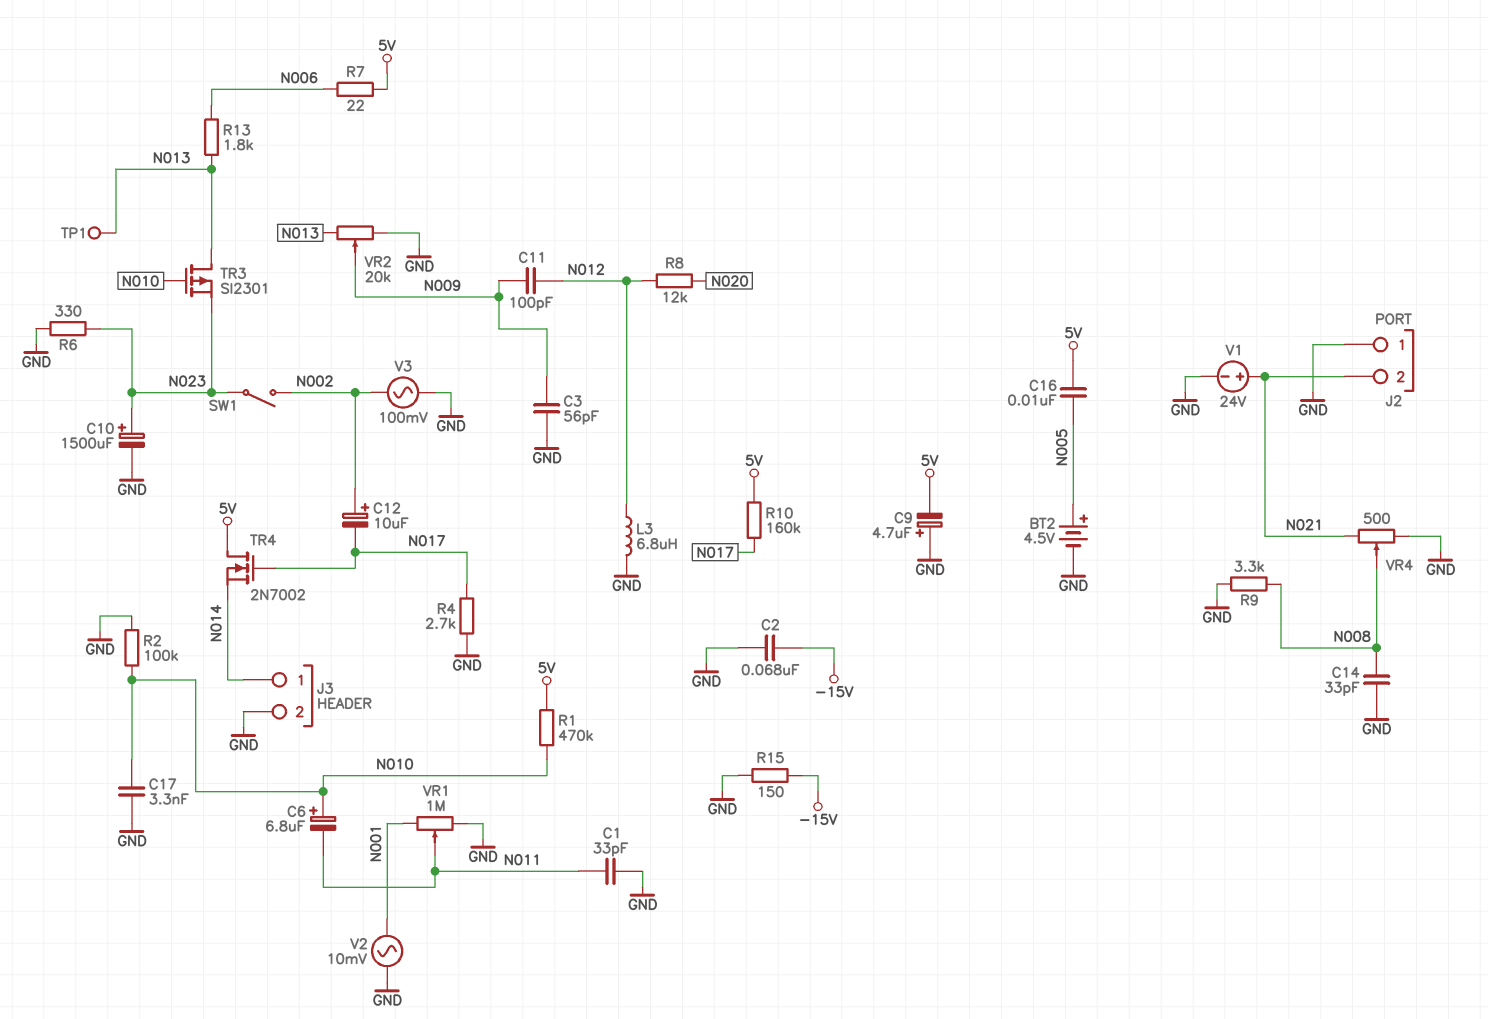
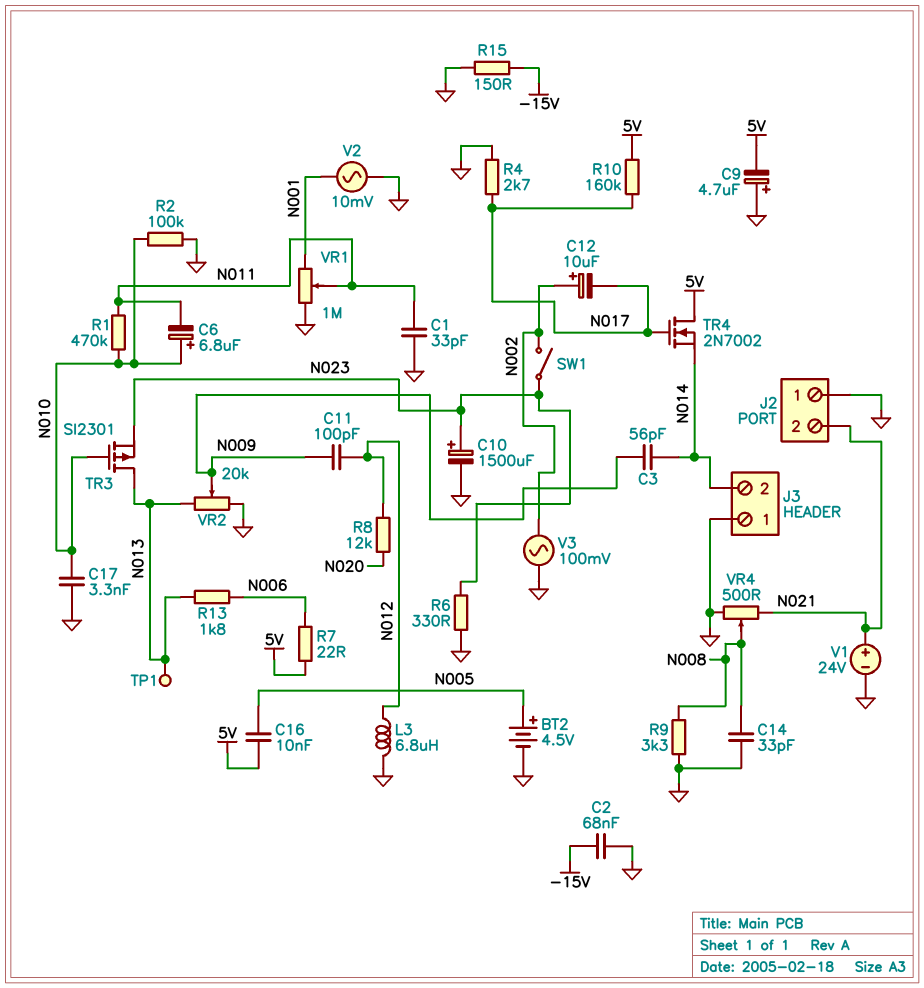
C3: 56pF (GND, N009) -> 56pF (N009, N014)
J3 pin 1: N014 -> GND
J3 pin 2: GND -> N014
R1: 470k (5V, N010) -> 470k (N010, N011)

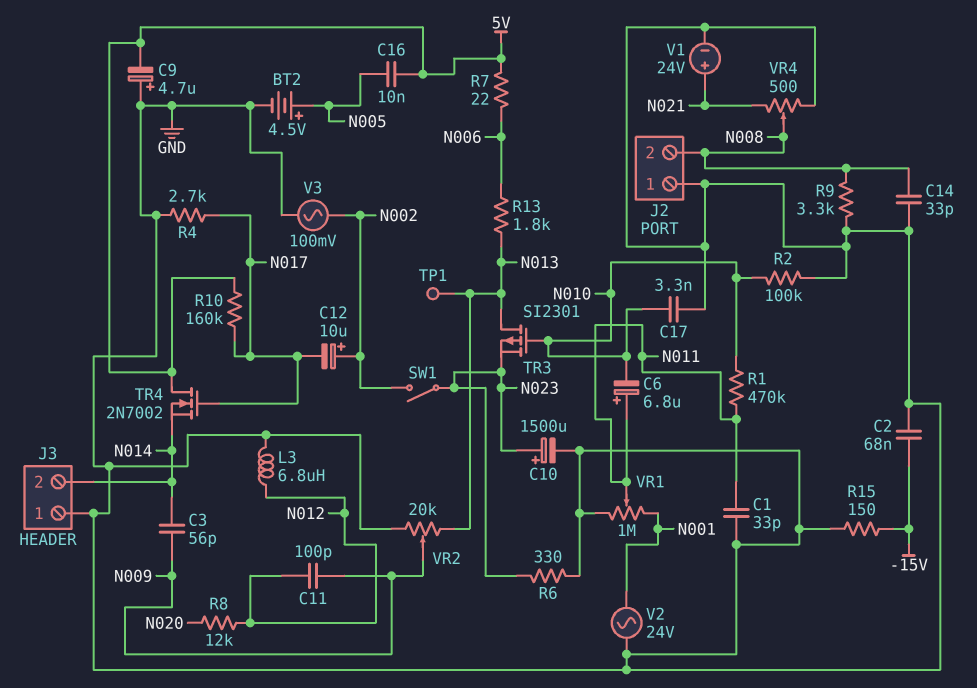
C6: 6.8uF (plus N010, minus N011) -> 6.8uF (plus N011, minus N010)
J2 pin 2: N021 -> N008
V2: AC 10mV (GND, N001) -> AC 24V (GND, N001)

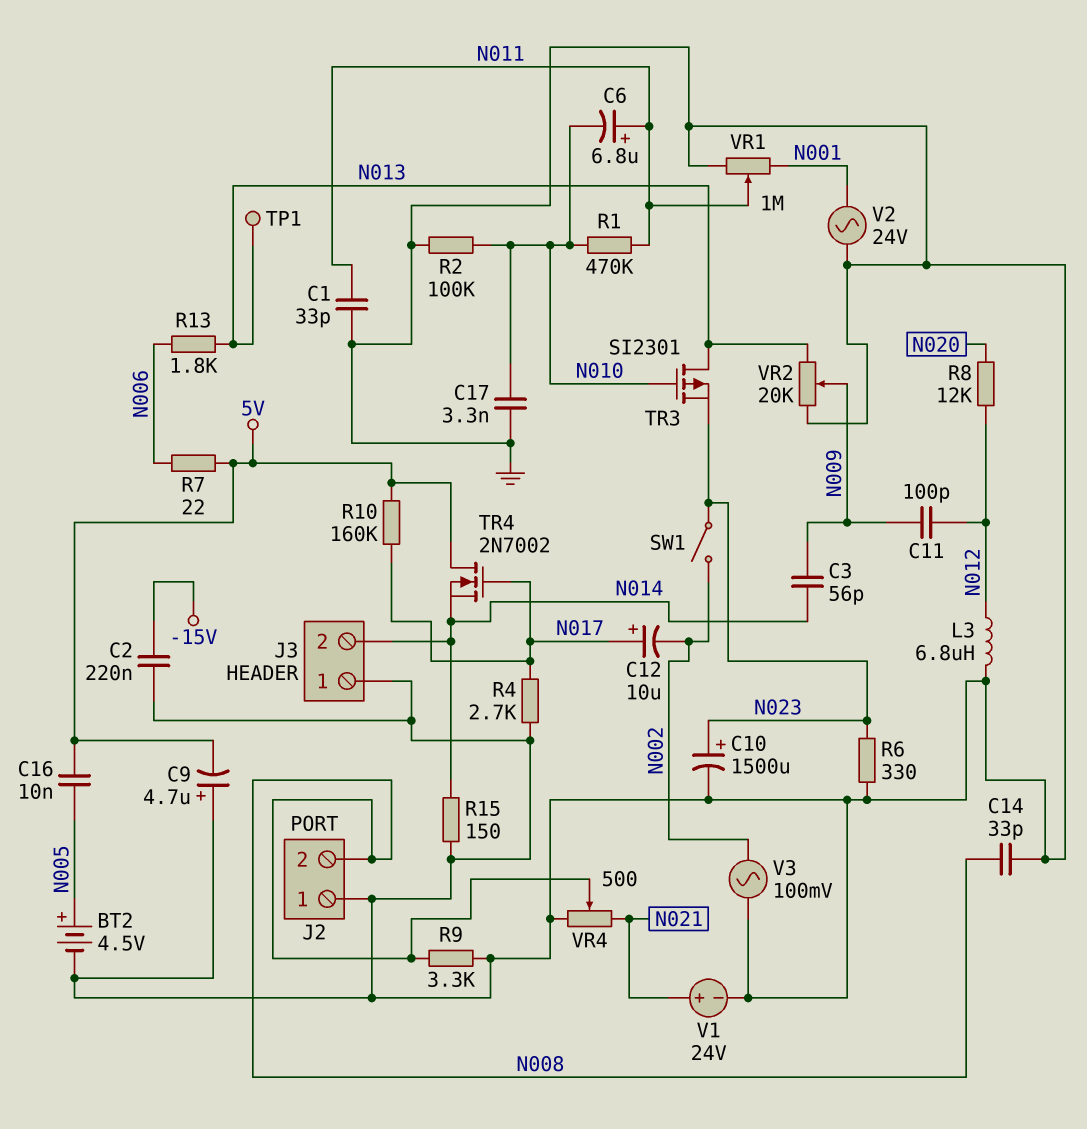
C2: 68nF (-15V, GND) -> 220nF (-15V, GND)
C12: 10uF (plus N002, minus N017) -> 10uF (plus N017, minus N002)
R15: 150 (-15V, GND) -> 150 (GND, N014)

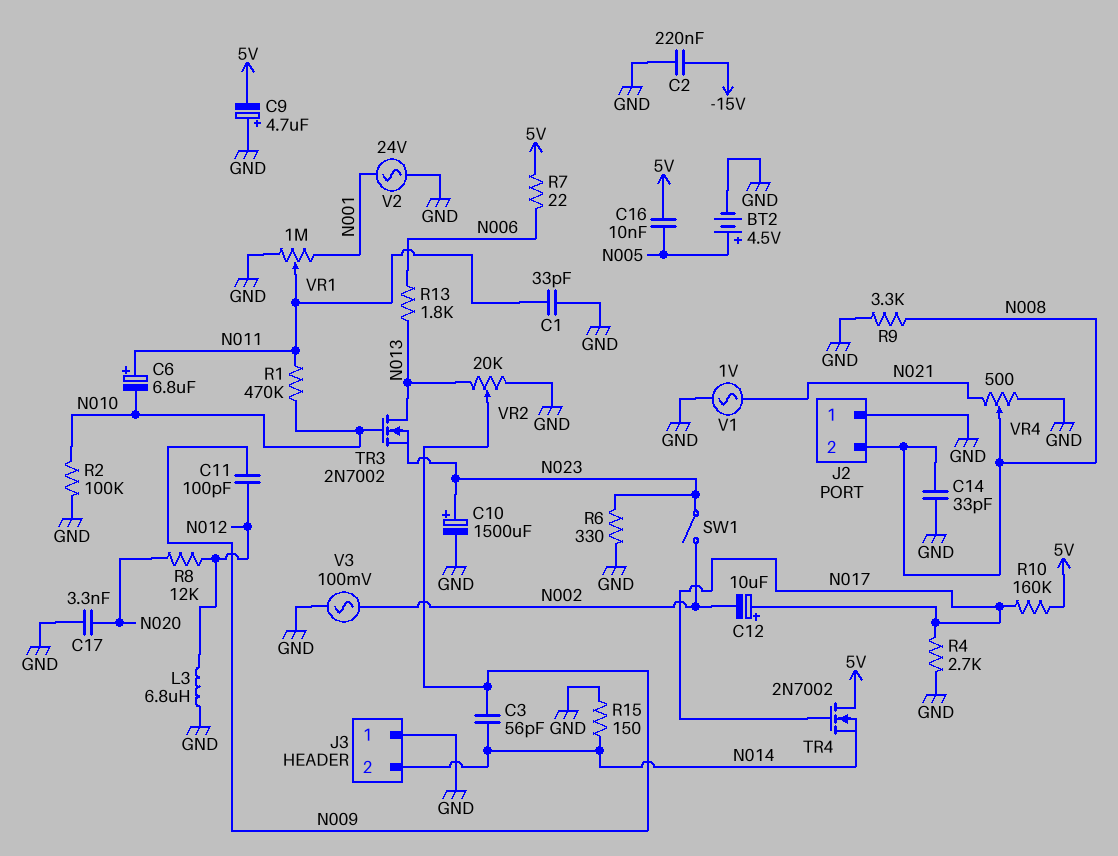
C17: 3.3nF (GND, N010) -> 3.3nF (GND, N020)
TP1: test point (N013) -> none
TR3: PMOS SI2301 (G N010, D N013, S N023) -> NMOS 2N7002 (G N010, D N013, S N023)
V1: 24V (plus N021, minus GND) -> AC 1V (GND, N021)

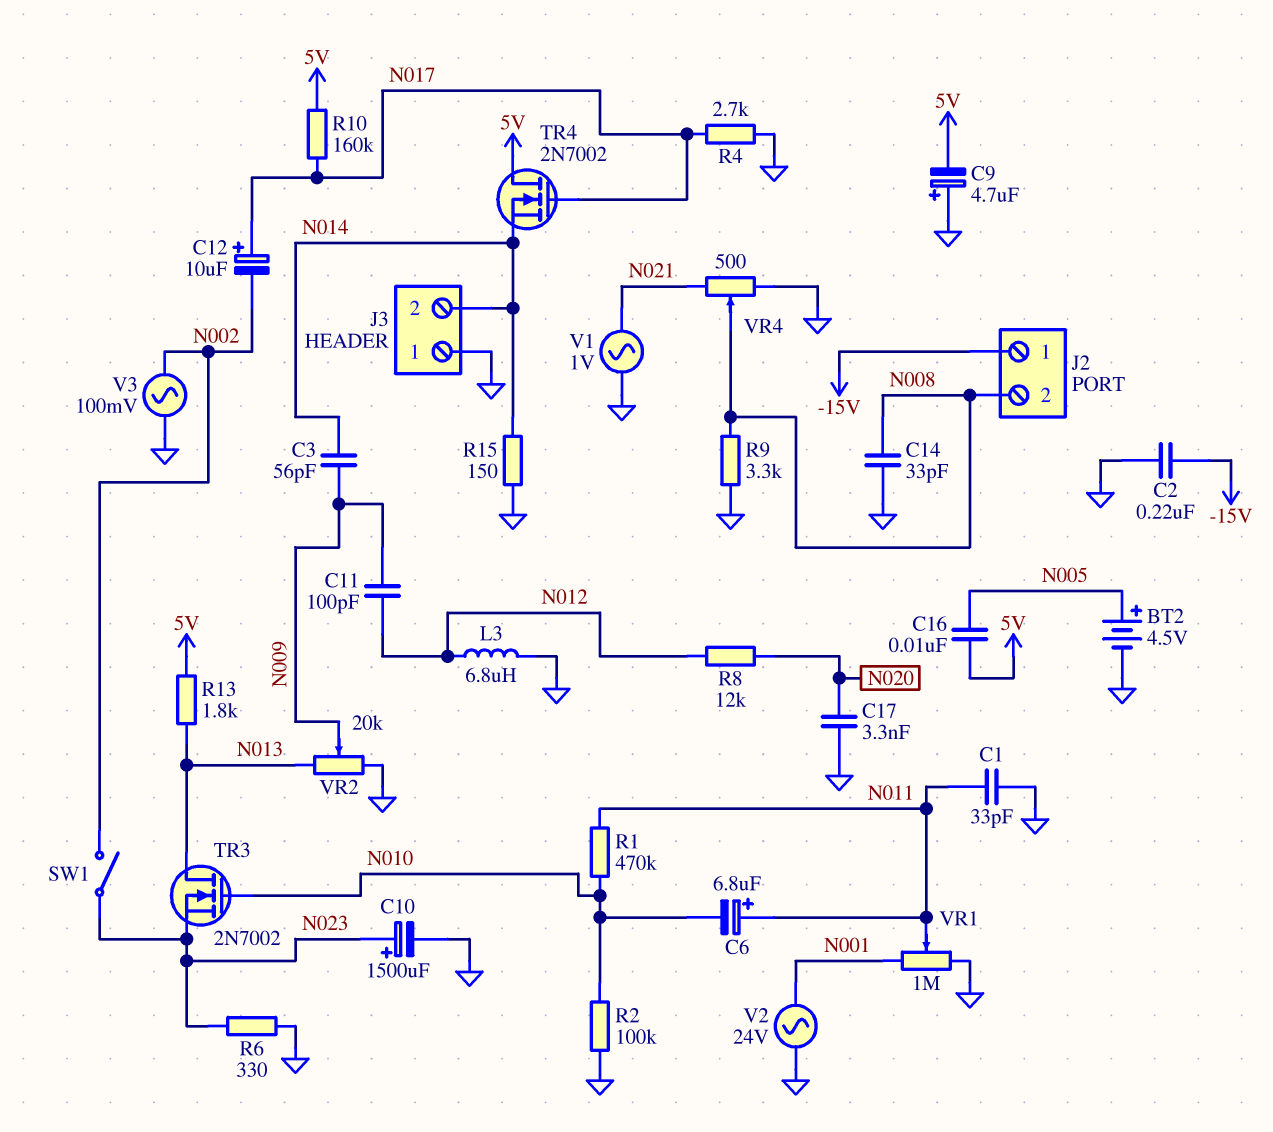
J2 pin 1: GND -> -15V
R7: 22 (5V, N006) -> none
R13: 1.8k (N006, N013) -> 1.8k (5V, N013)

